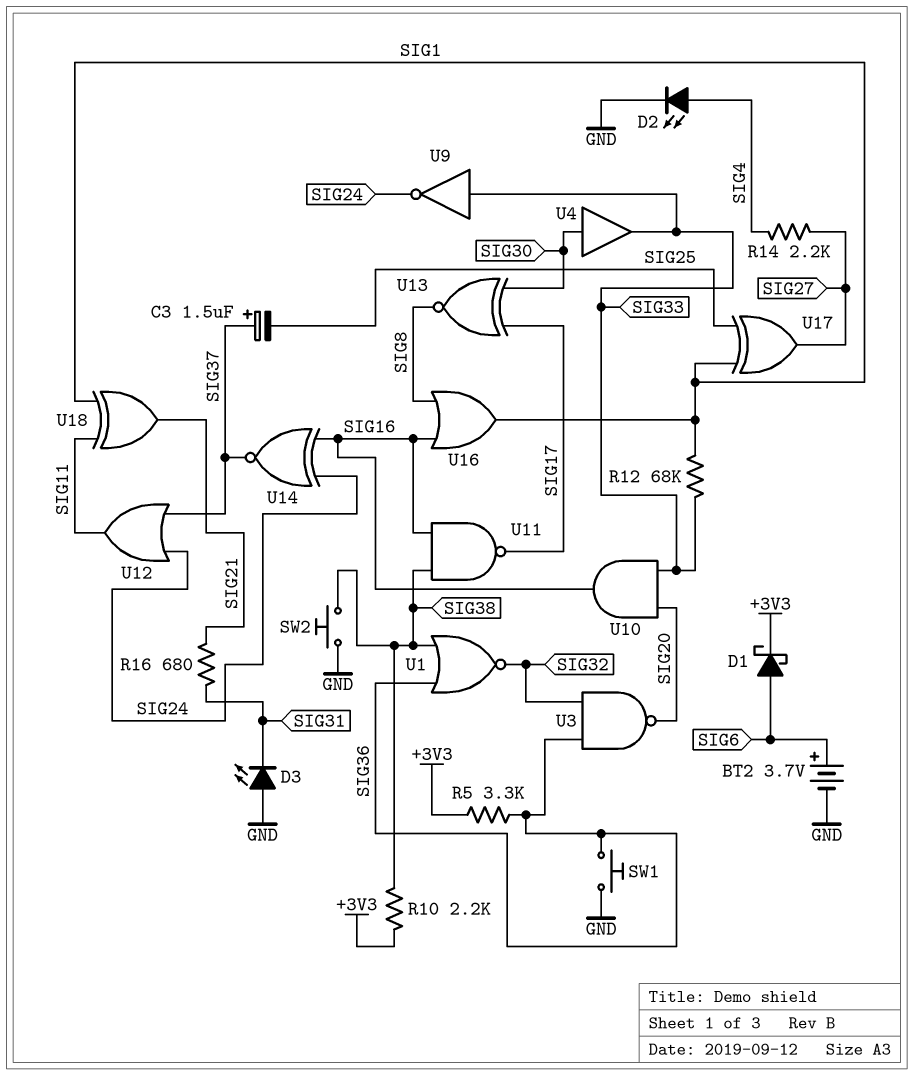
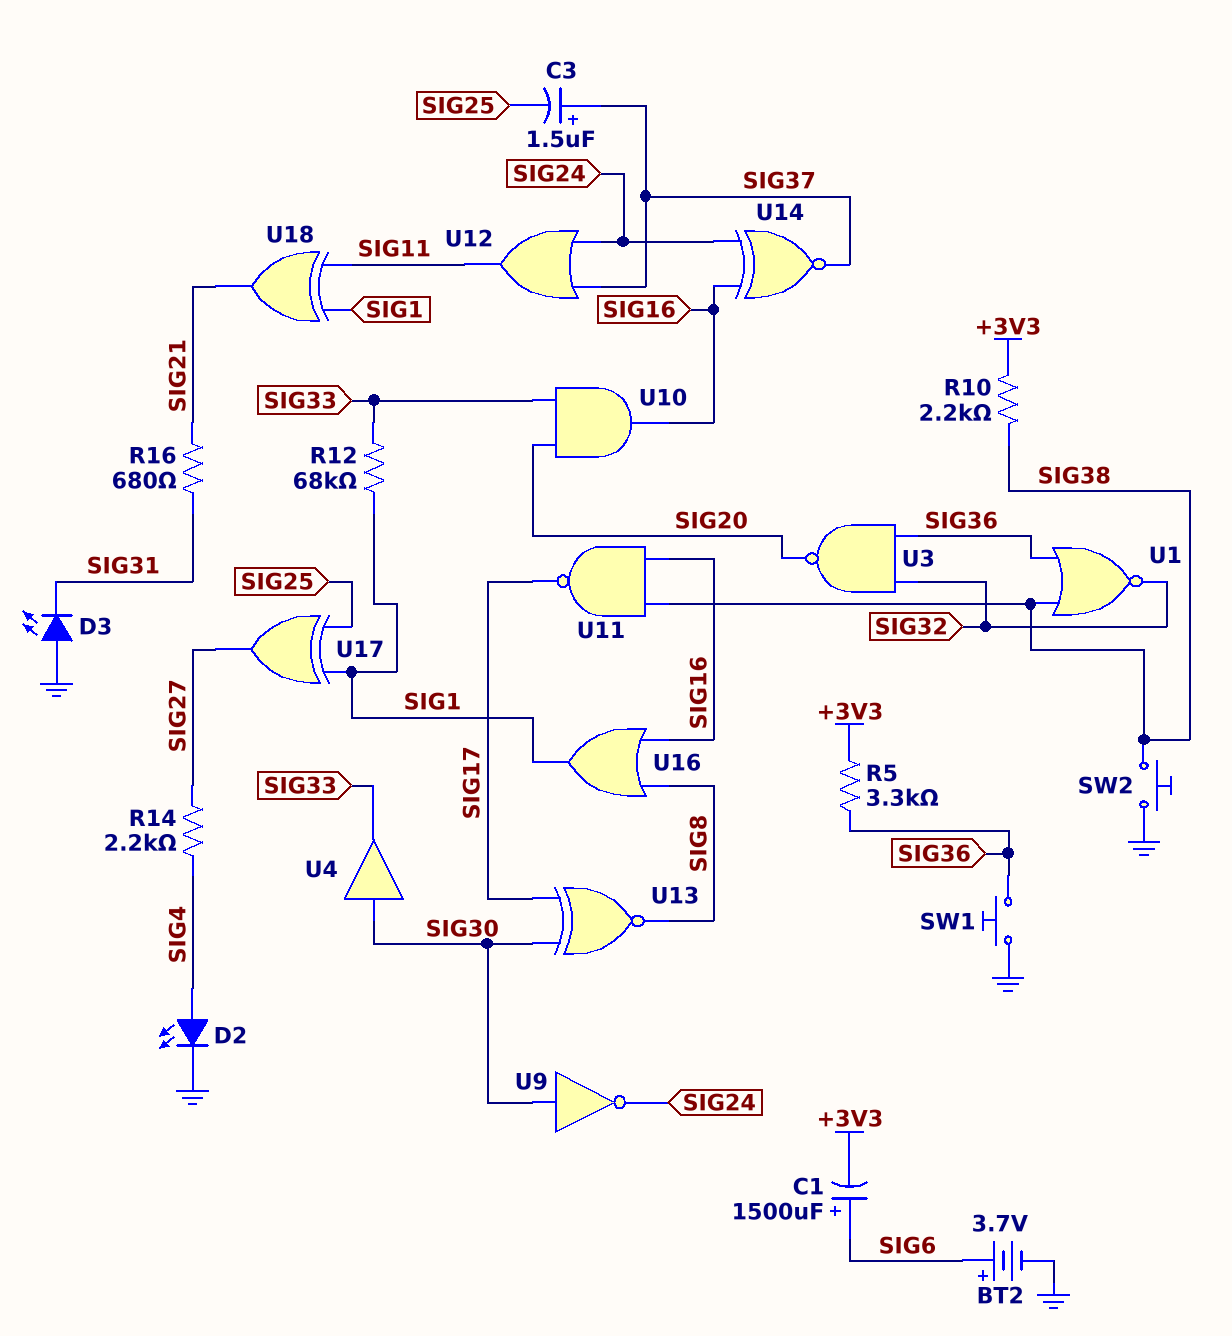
C1: none -> 1500uF (plus SIG6, minus +3V3)
D1: schottky (A SIG6, K +3V3) -> none
U9: NOT (in SIG33, out SIG24) -> NOT (in SIG30, out SIG24)

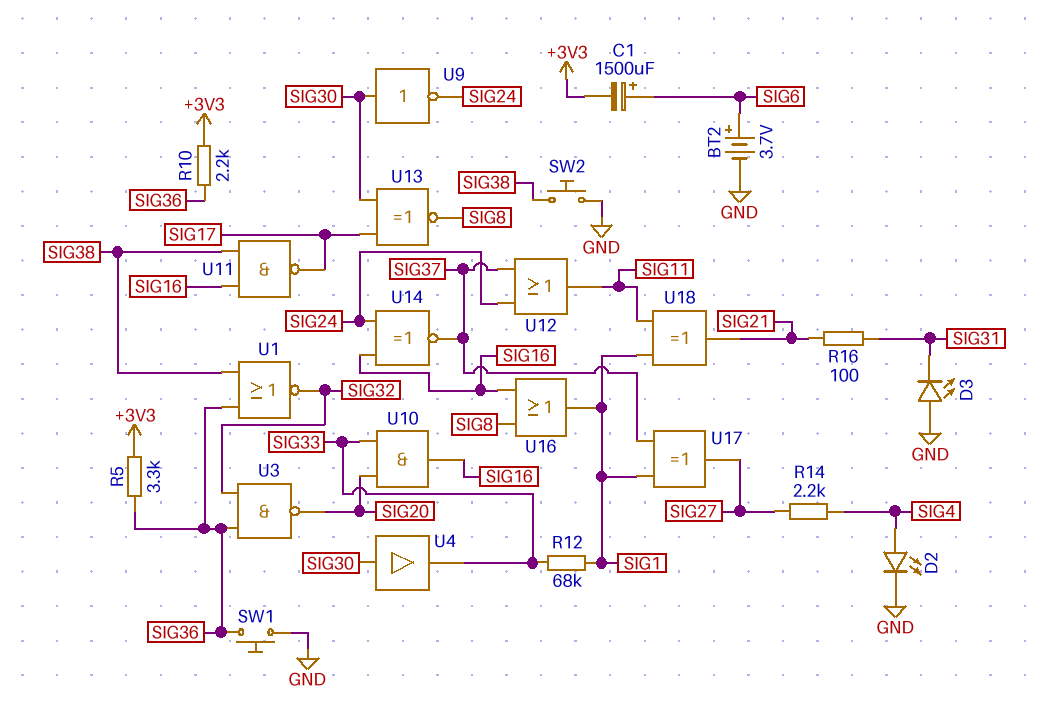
C3: 1.5uF (plus SIG37, minus SIG25) -> none
R10: 2.2k (+3V3, SIG38) -> 2.2k (+3V3, SIG36)
R16: 680 (SIG21, SIG31) -> 100 (SIG21, SIG31)
U17: XOR (in SIG1, in SIG25, out SIG27) -> XOR (in SIG1, in SIG37, out SIG27)

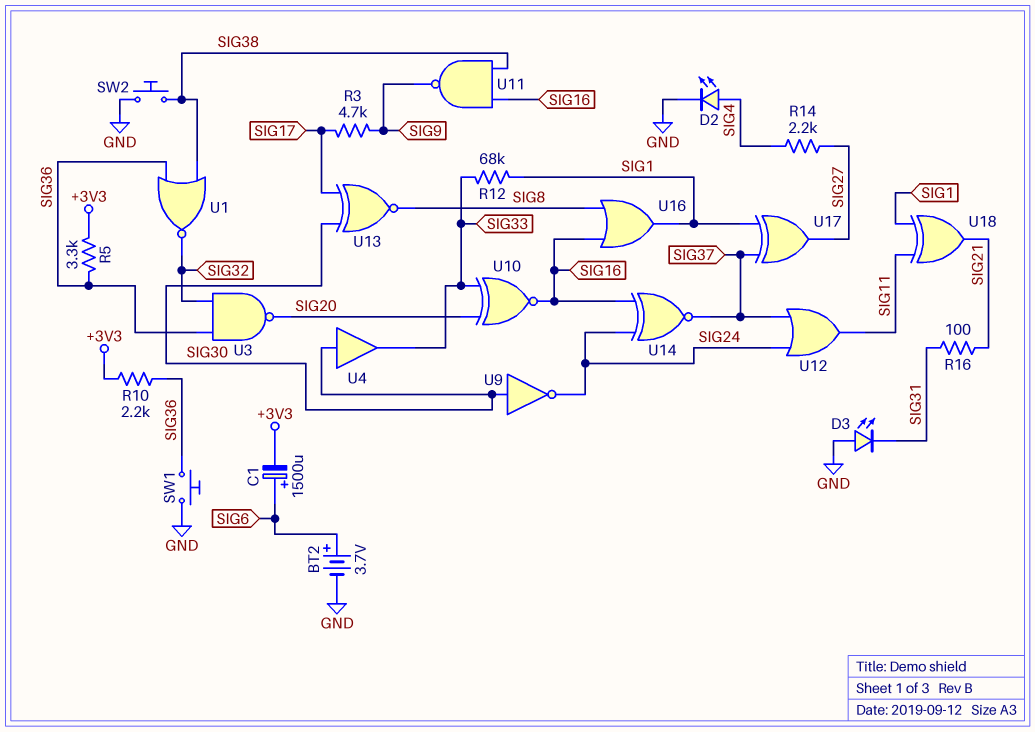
R3: none -> 4.7k (SIG9, SIG17)
U10: AND (in SIG20, in SIG33, out SIG16) -> XNOR (in SIG20, in SIG33, out SIG16)
U11: NAND (in SIG16, in SIG38, out SIG17) -> NAND (in SIG16, in SIG38, out SIG9)

